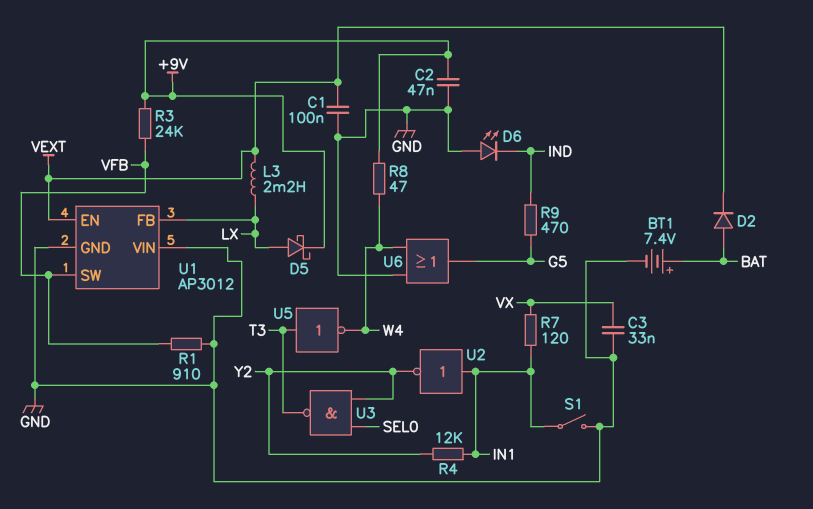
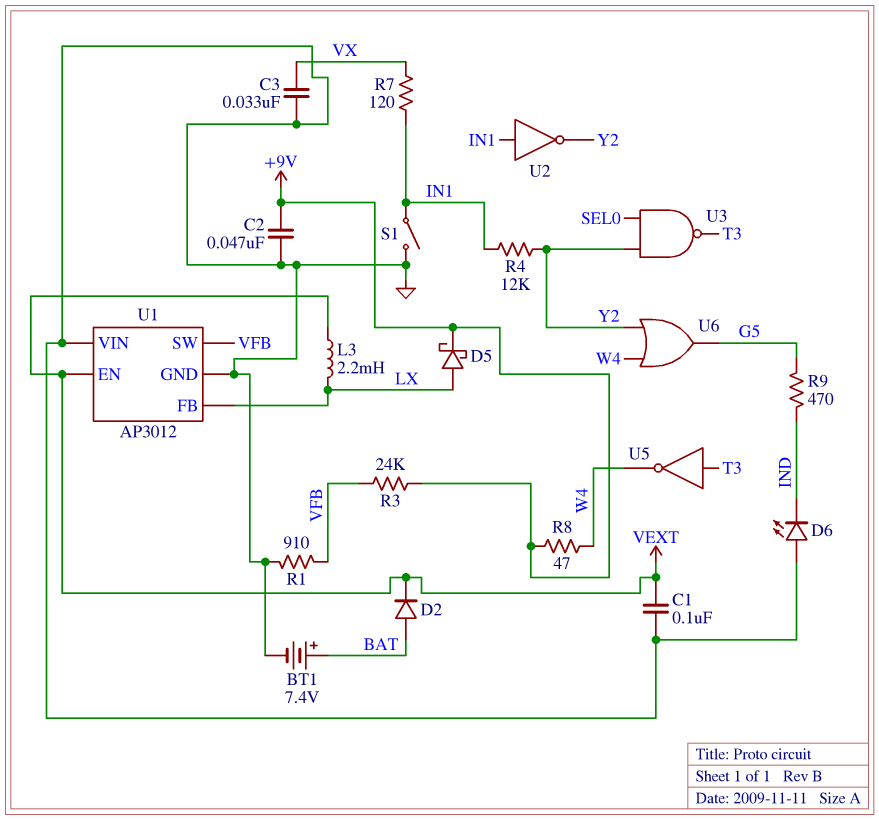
U6: OR (in GND, in W4, out G5) -> OR (in W4, in Y2, out G5)

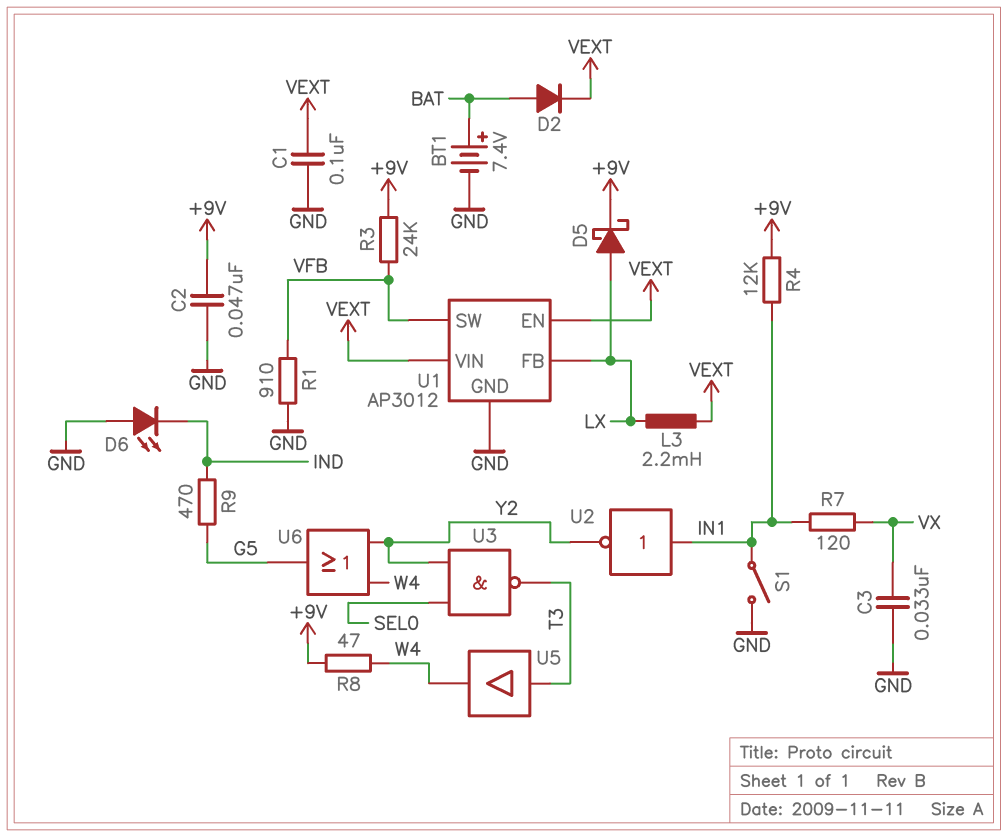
R4: 12k (IN1, Y2) -> 12k (+9V, IN1)
U1 pin VIN: GND -> VEXT
U5: NOT (in T3, out W4) -> buffer (in T3, out W4)

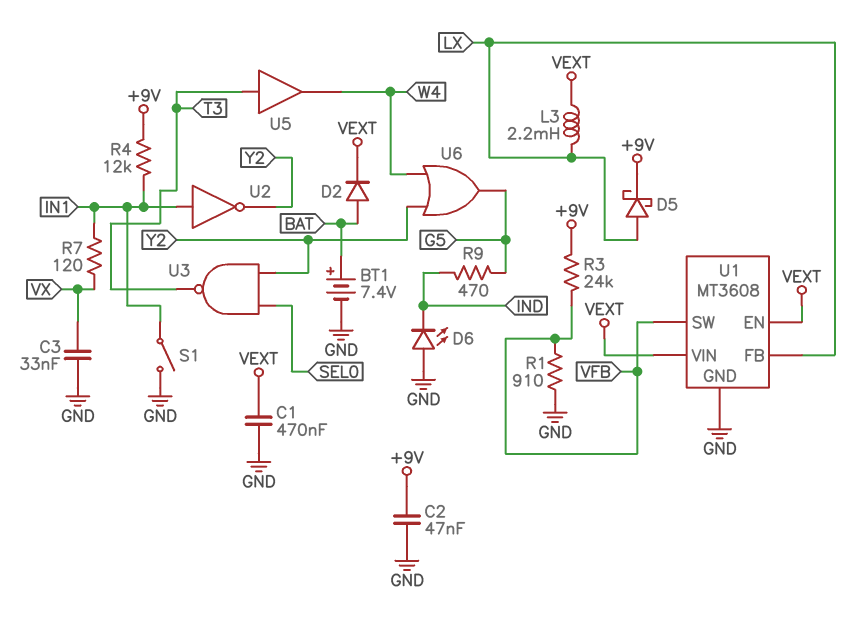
C1: 100nF (GND, VEXT) -> 470nF (GND, VEXT)
R8: 47 (+9V, W4) -> none
U1: AP3012 -> MT3608

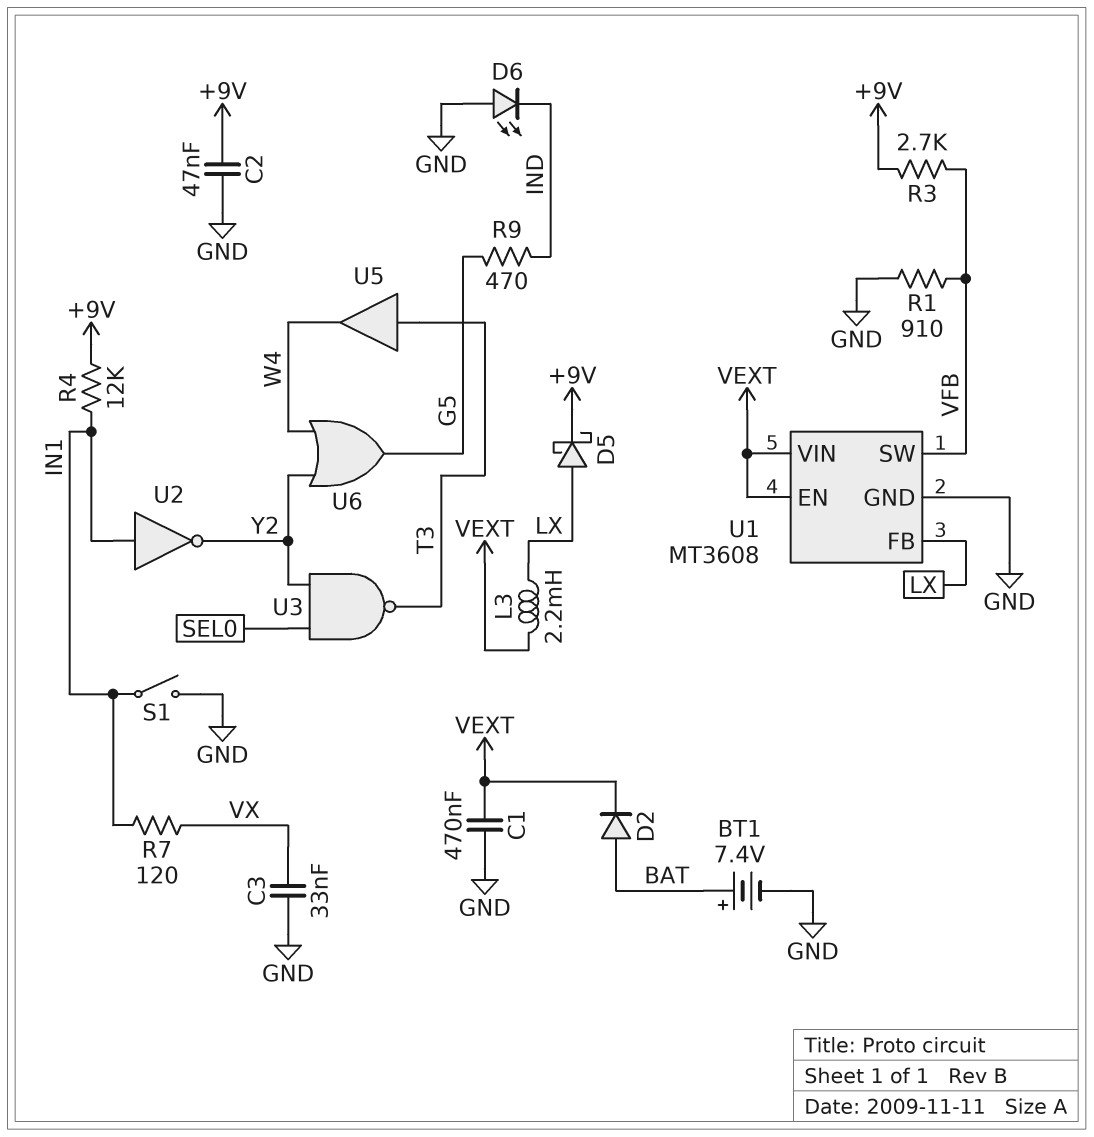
R3: 24k (+9V, VFB) -> 2.7k (+9V, VFB)

